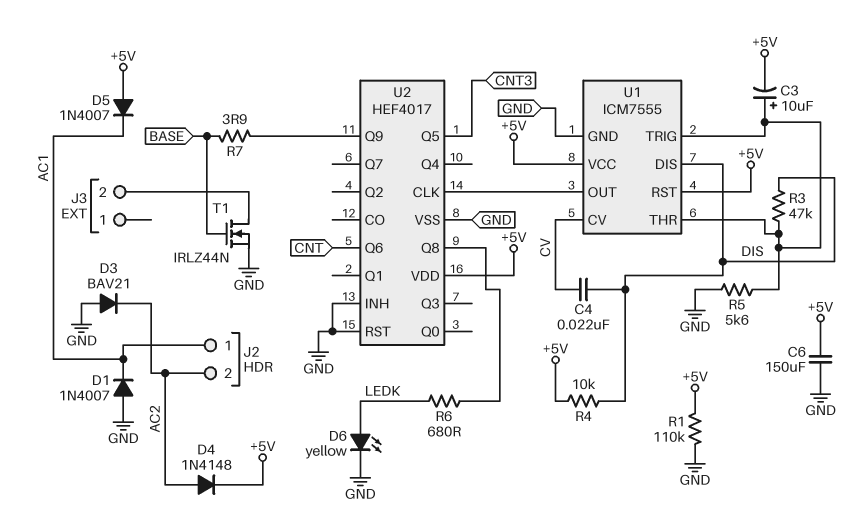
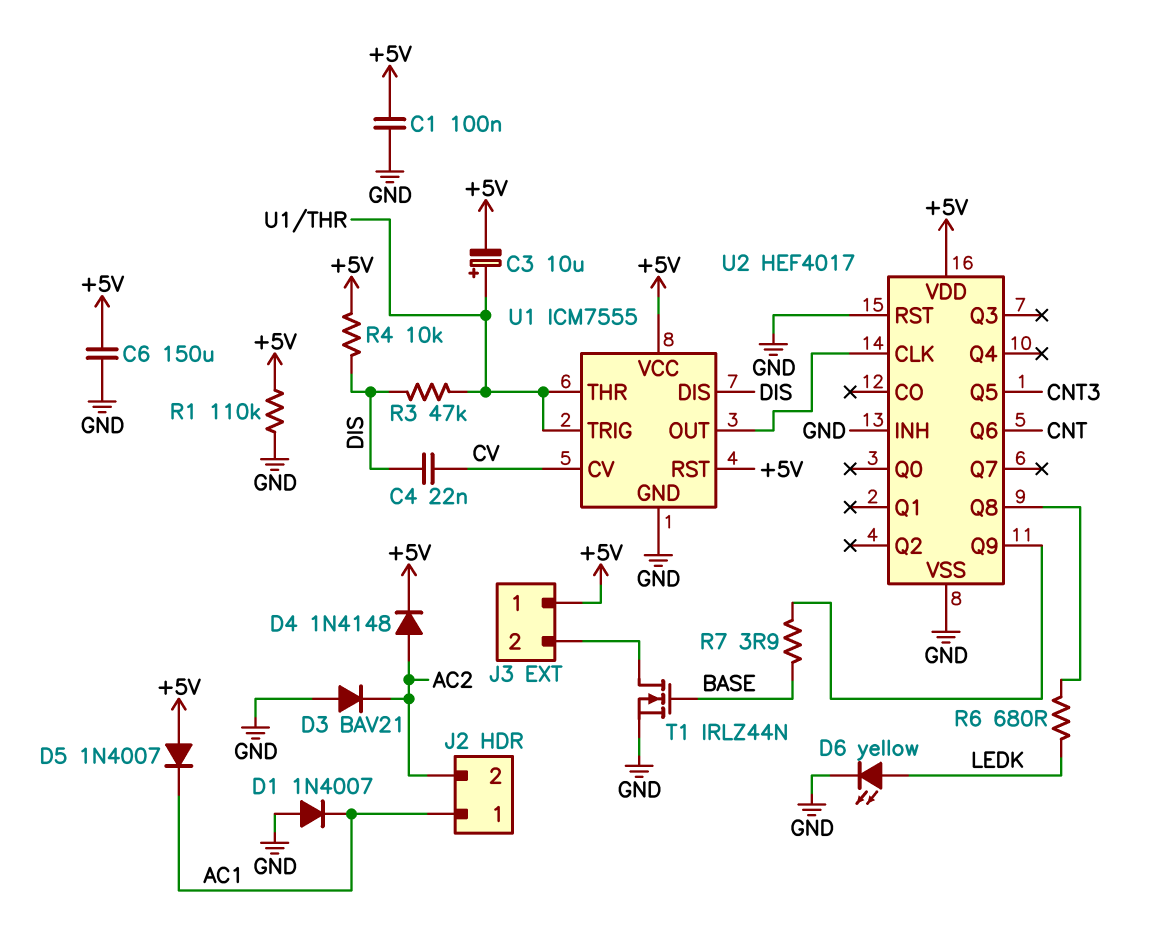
C1: none -> 100nF (+5V, GND)
J3 pin 1: none -> +5V
R5: 5.6k (GND, U1/THR) -> none

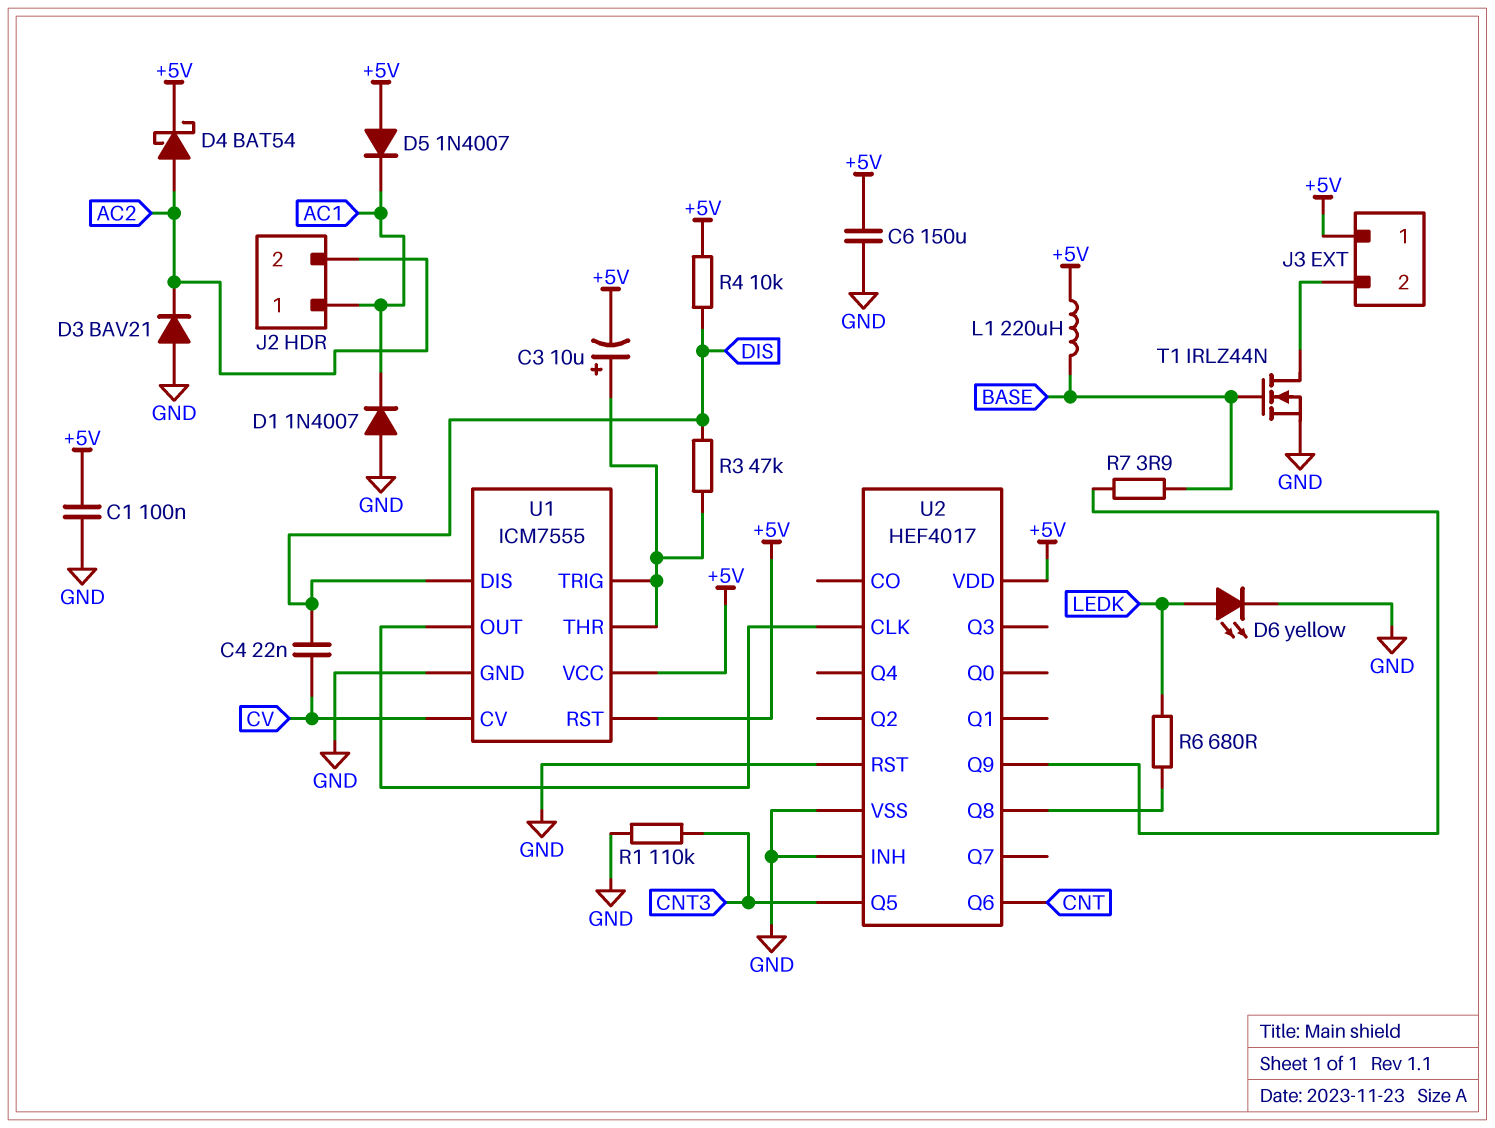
D4: diode 1N4148 (A AC2, K +5V) -> schottky BAT54 (A AC2, K +5V)
L1: none -> 220uH (+5V, BASE)
R1: 110k (+5V, GND) -> 110k (CNT3, GND)

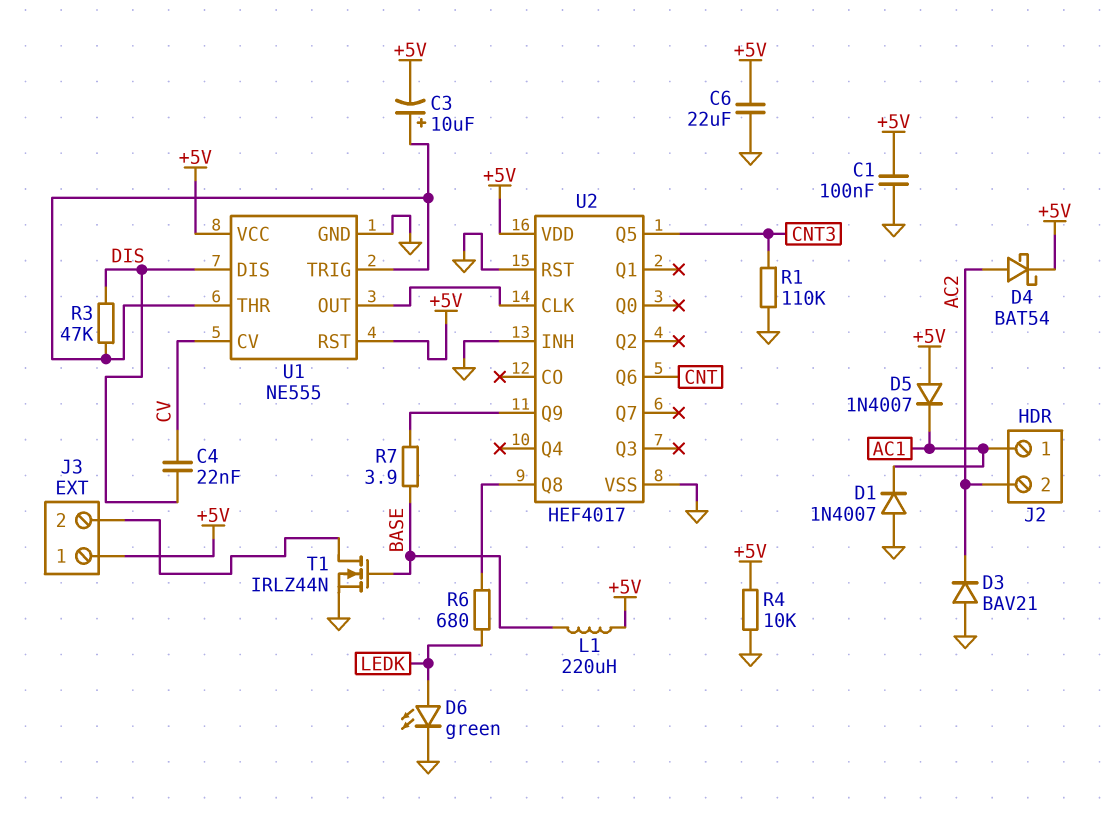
C6: 150uF (+5V, GND) -> 22uF (+5V, GND)
D6: LED yellow (A LEDK, K GND) -> LED green (A LEDK, K GND)
R4: 10k (+5V, DIS) -> 10k (+5V, GND)
U1: ICM7555 -> NE555

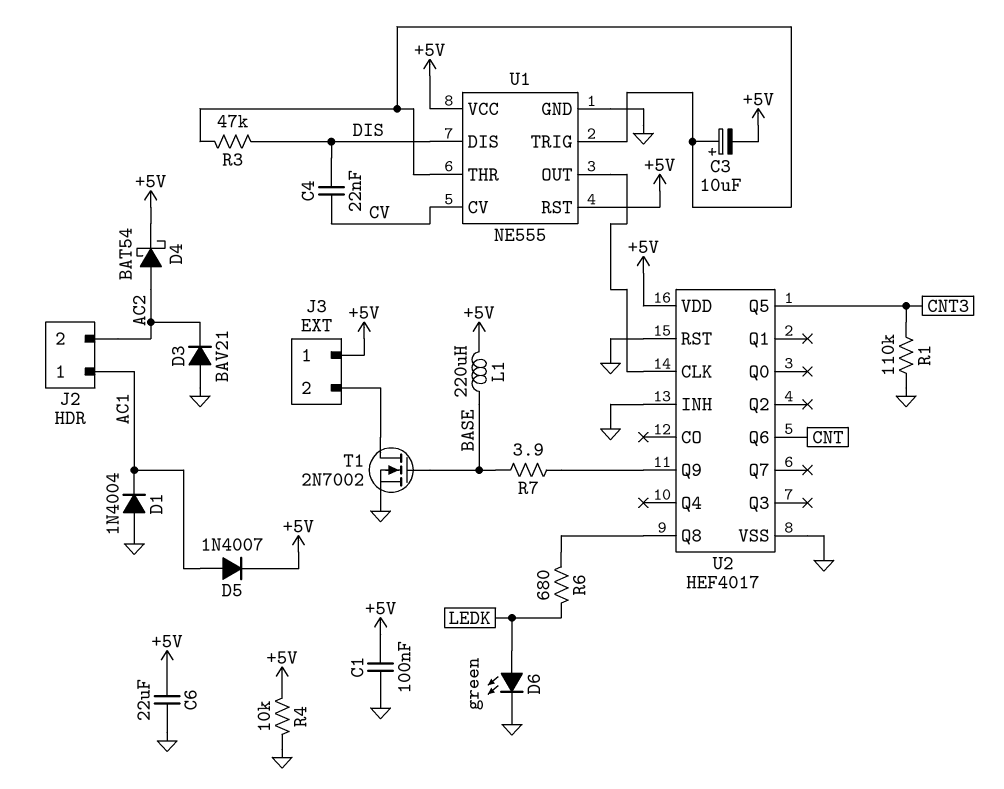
D1: diode 1N4007 (A GND, K AC1) -> diode 1N4004 (A GND, K AC1)
D5: diode 1N4007 (A +5V, K AC1) -> diode 1N4007 (A AC1, K +5V)
T1: NMOS IRLZ44N (G BASE, D J3/2, S GND) -> NMOS 2N7002 (G BASE, D J3/2, S GND)

